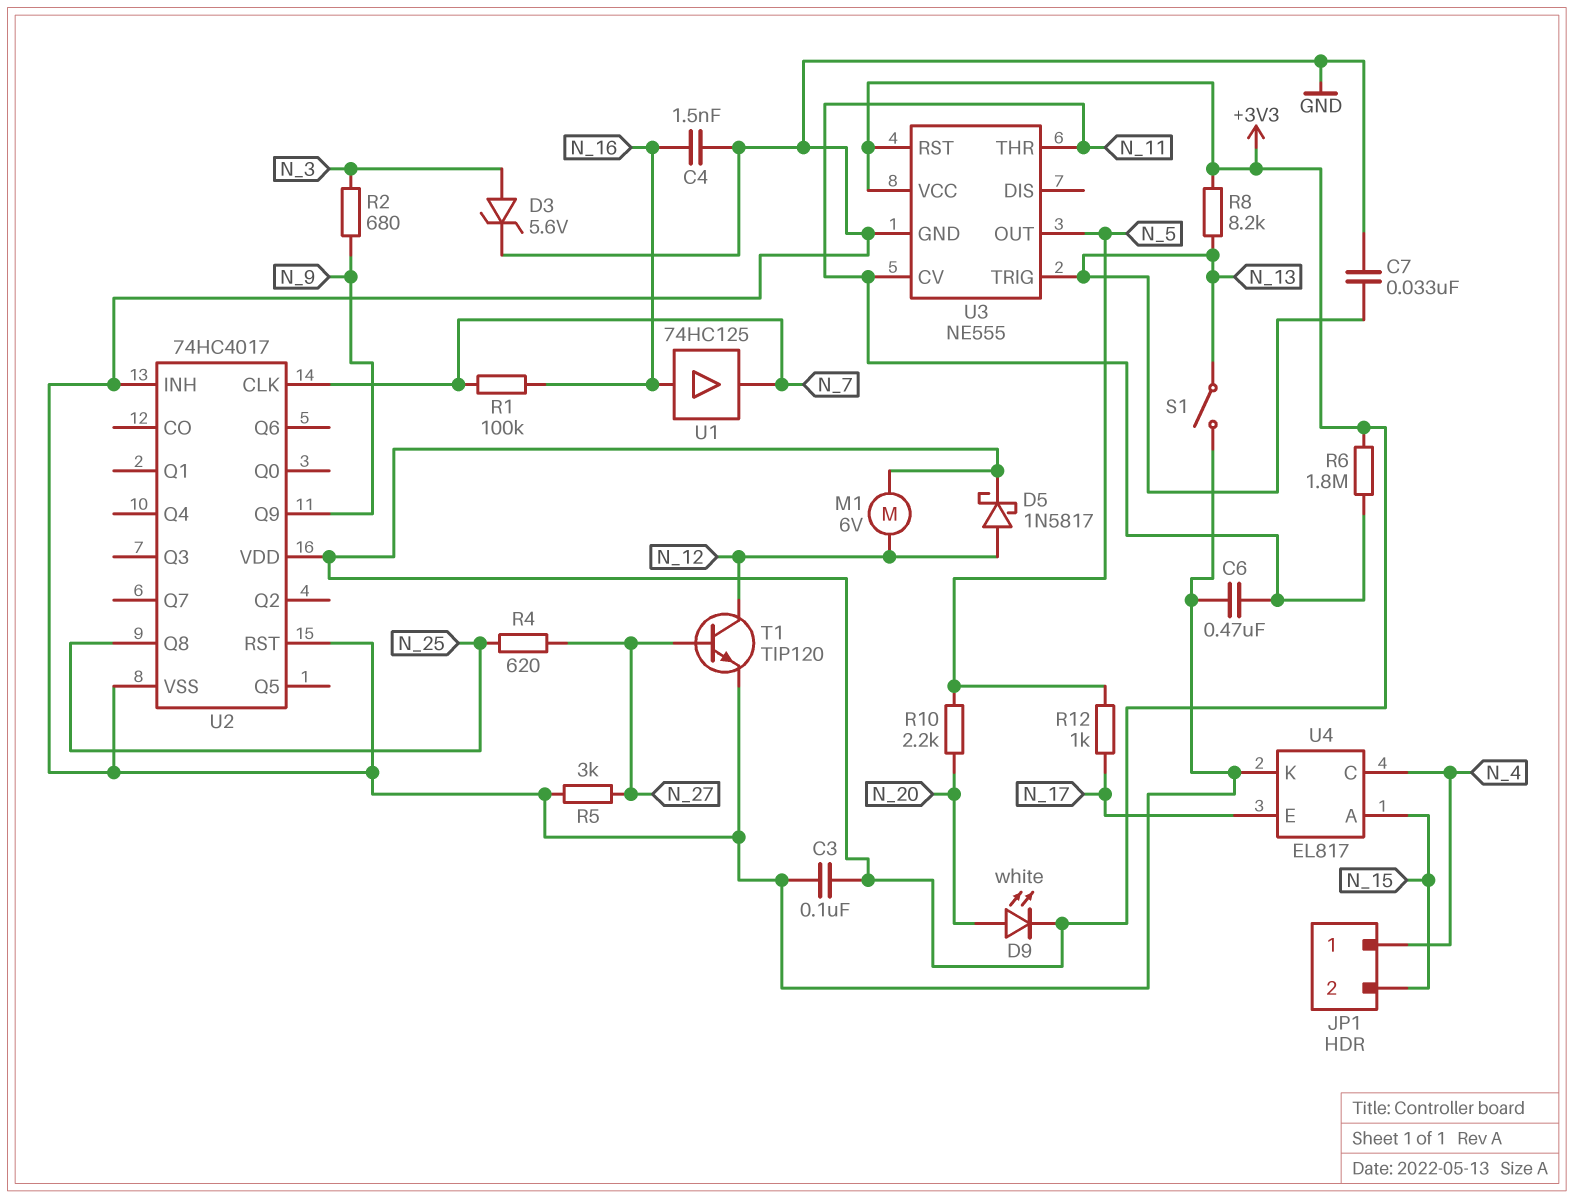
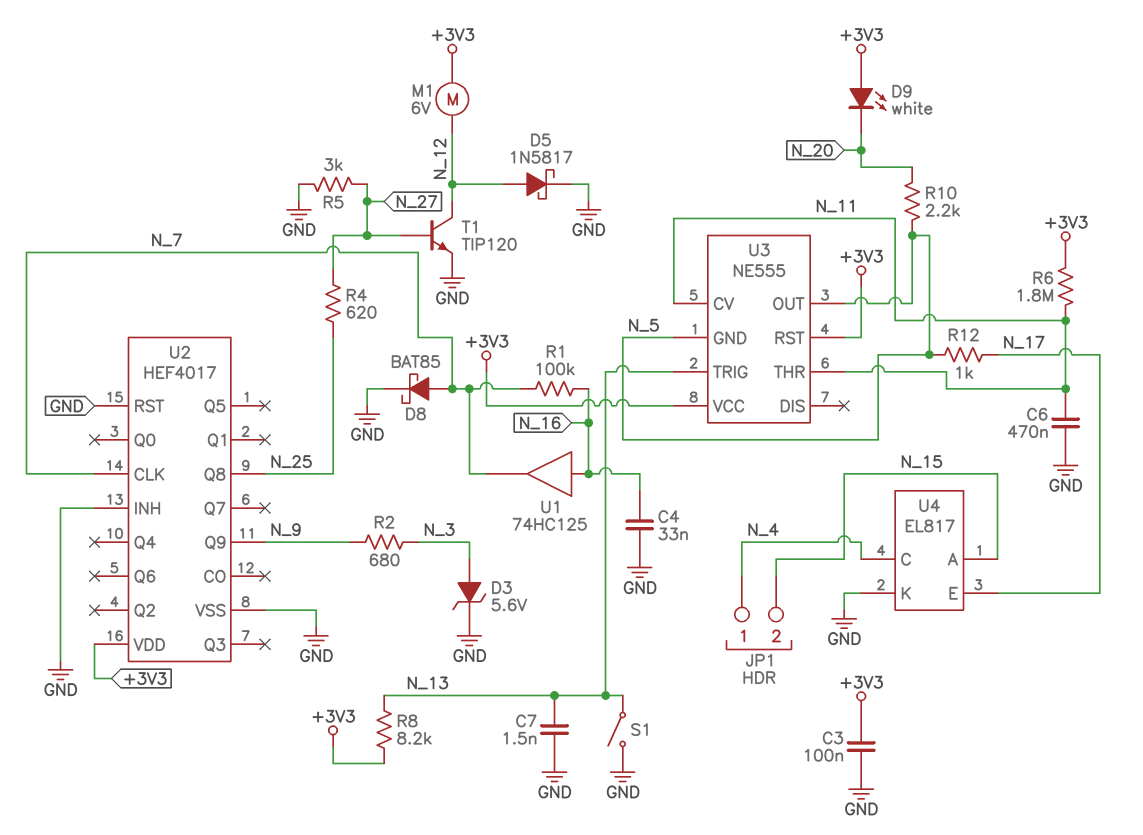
C4: 1.5nF (GND, N_16) -> 33nF (GND, N_16)
C7: 33nF (GND, N_13) -> 1.5nF (GND, N_13)
D5: schottky 1N5817 (A N_12, K +3V3) -> schottky 1N5817 (A N_12, K GND)
D8: none -> schottky BAT85 (A N_7, K GND)
D9: LED white (A N_20, K +3V3) -> LED white (A +3V3, K N_20)
U2: 74HC4017 -> HEF4017
U3 pin GND: GND -> N_5

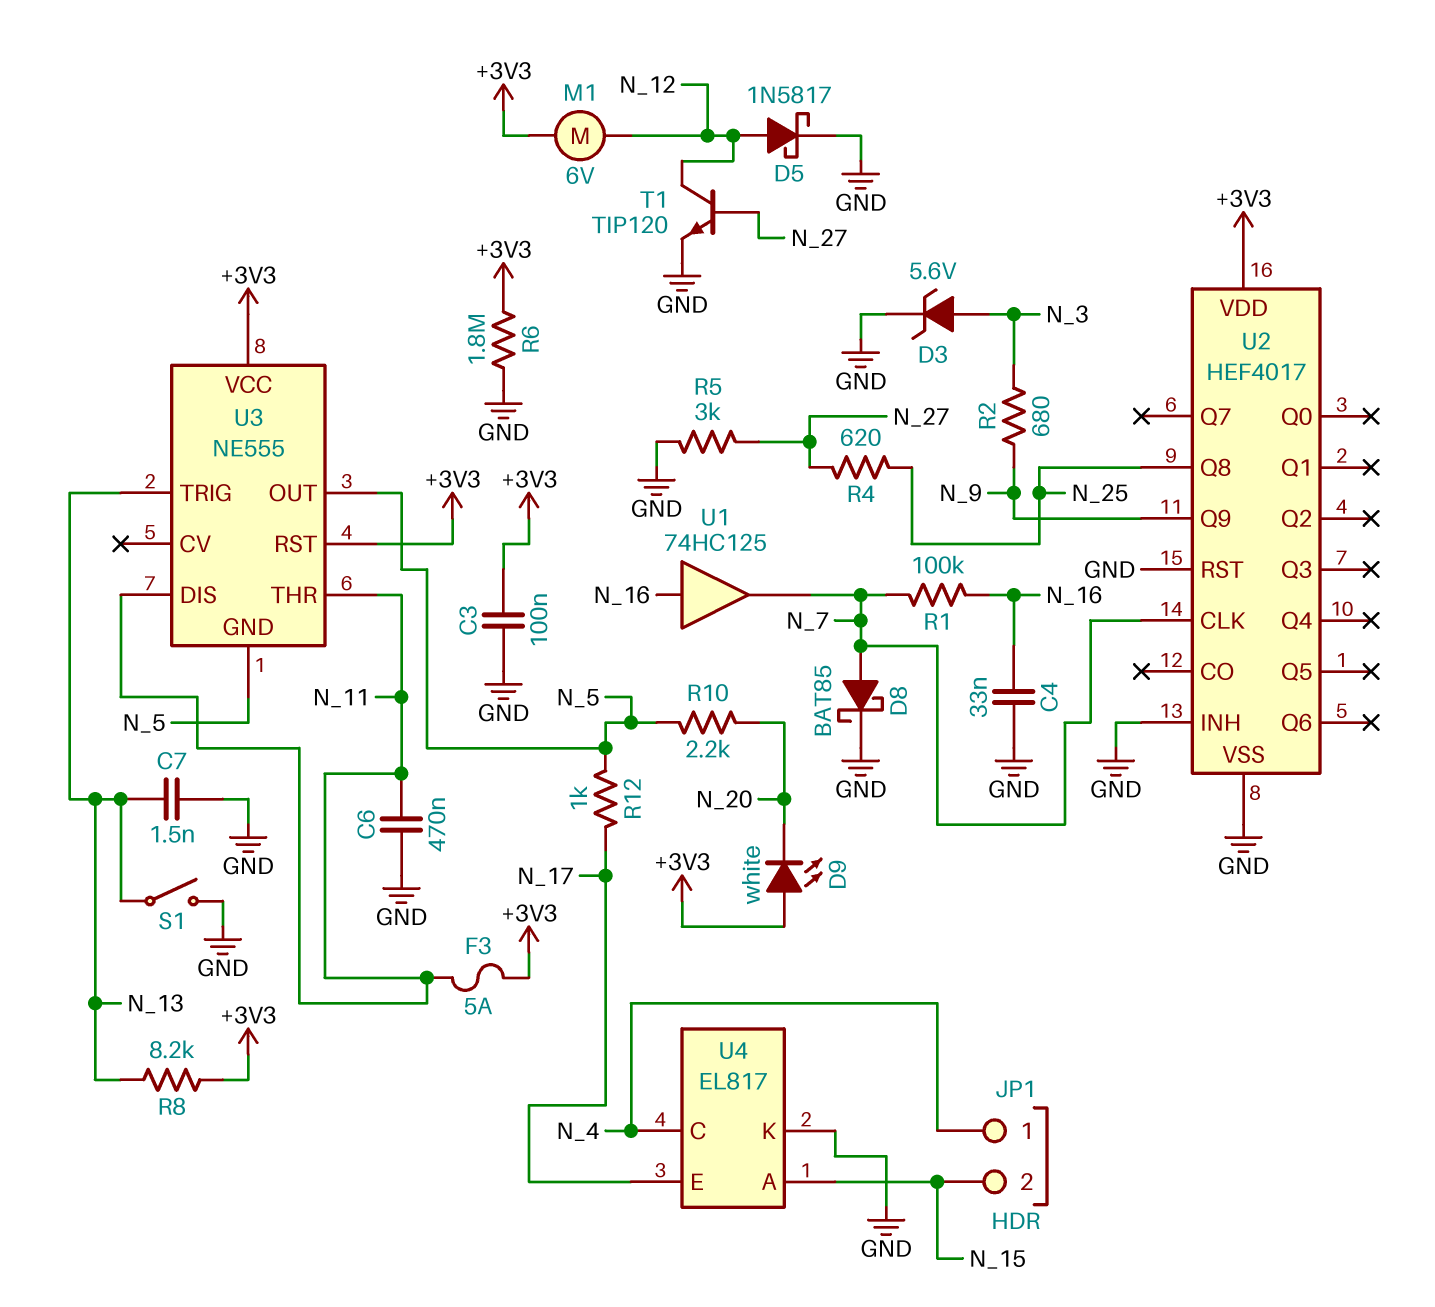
F3: none -> 5A (+3V3, N_11)
R6: 1.8M (+3V3, N_11) -> 1.8M (+3V3, GND)
U3 pin CV: N_11 -> none
U3 pin DIS: none -> N_11

